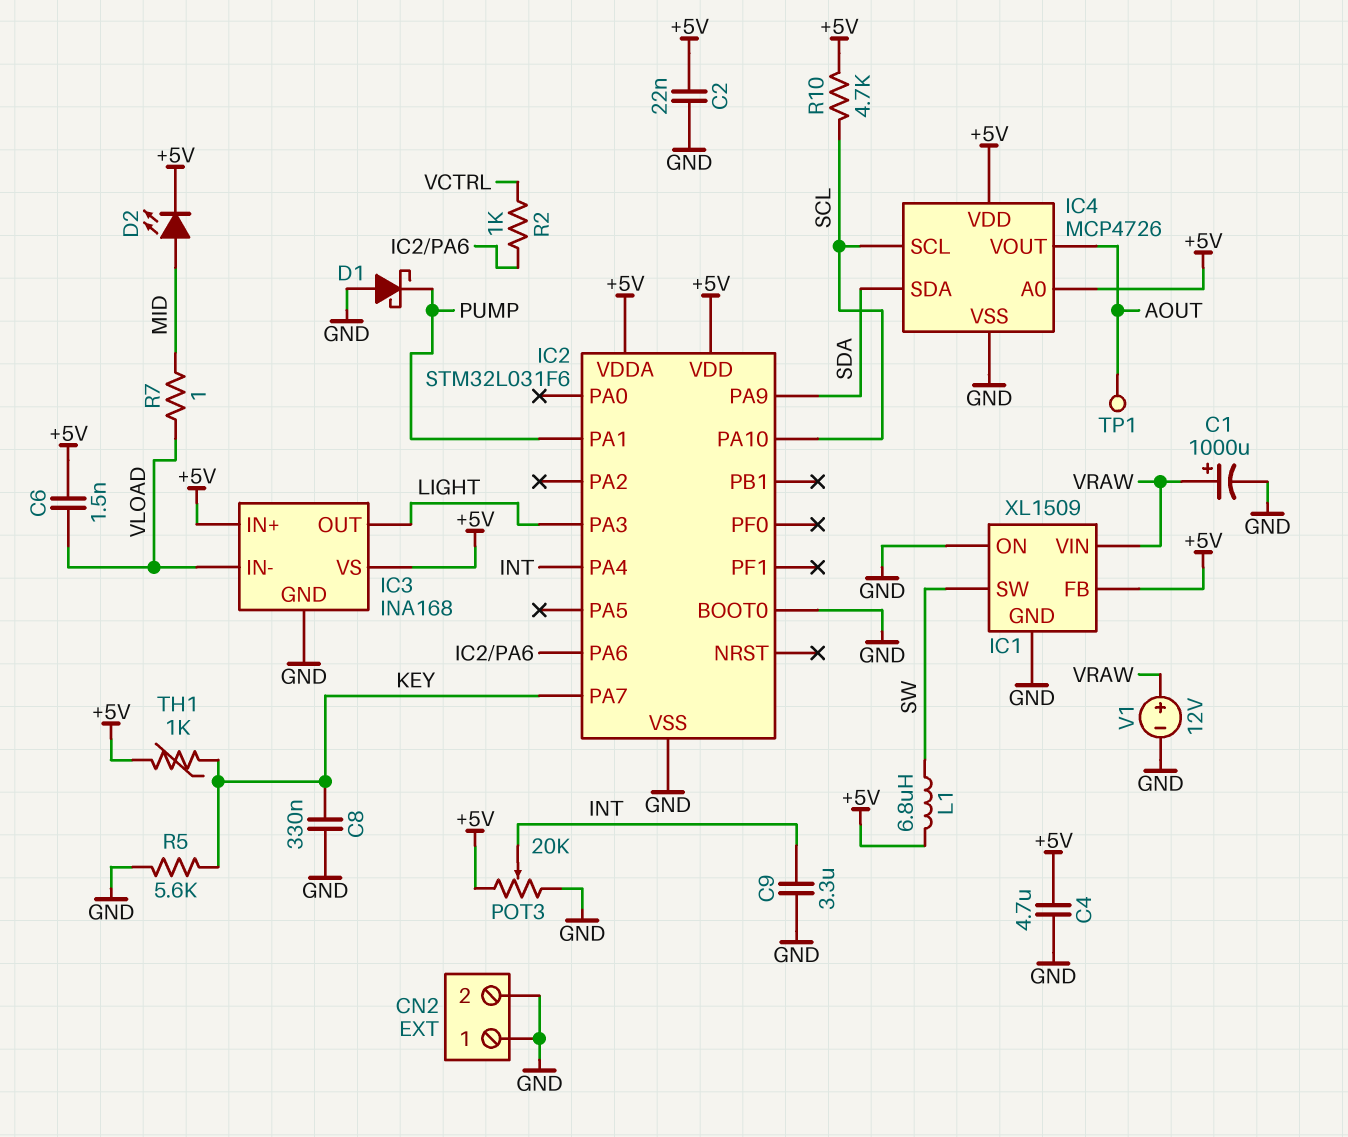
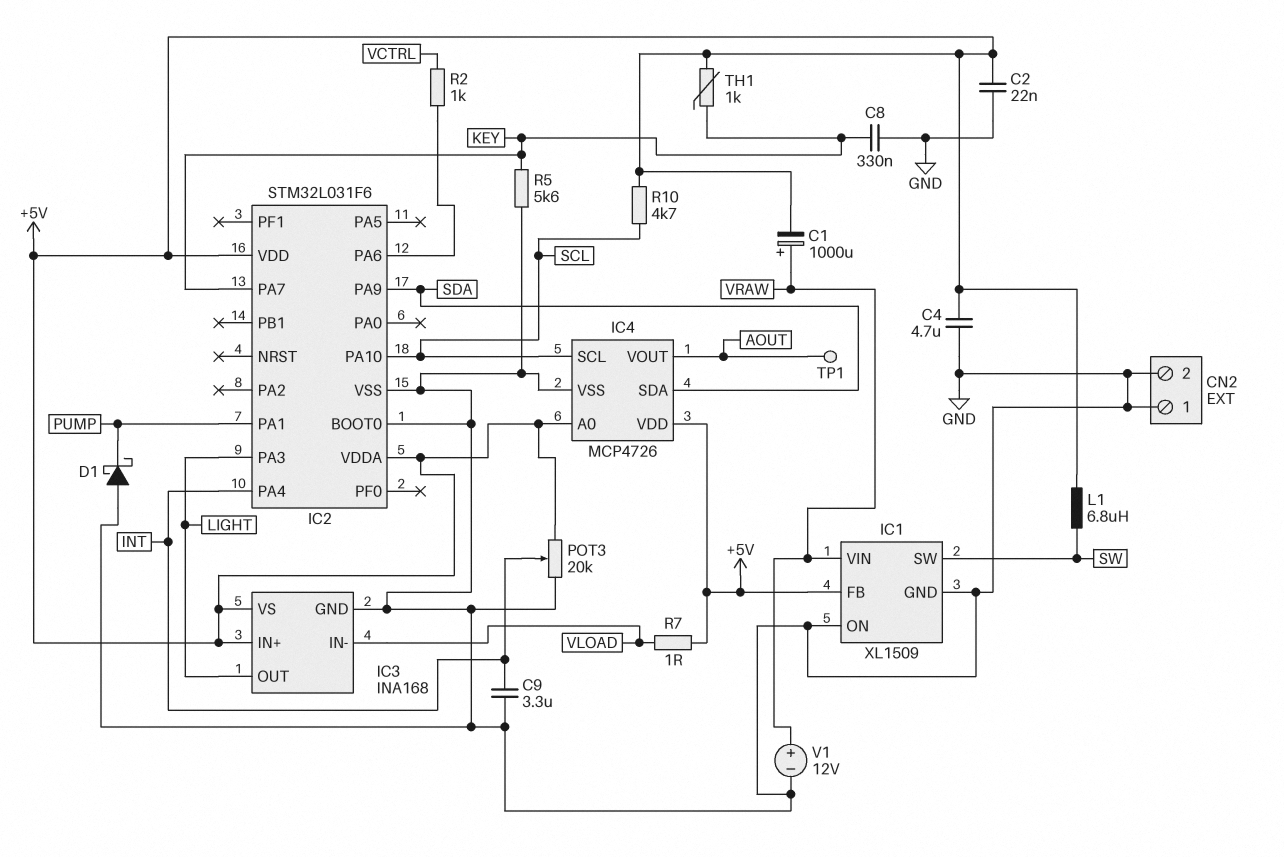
C1: 1000uF (plus VRAW, minus GND) -> 1000uF (plus VRAW, minus +5V)
C6: 1.5nF (+5V, VLOAD) -> none
D2: LED (A MID, K +5V) -> none
R7: 1 (MID, VLOAD) -> 1 (+5V, VLOAD)

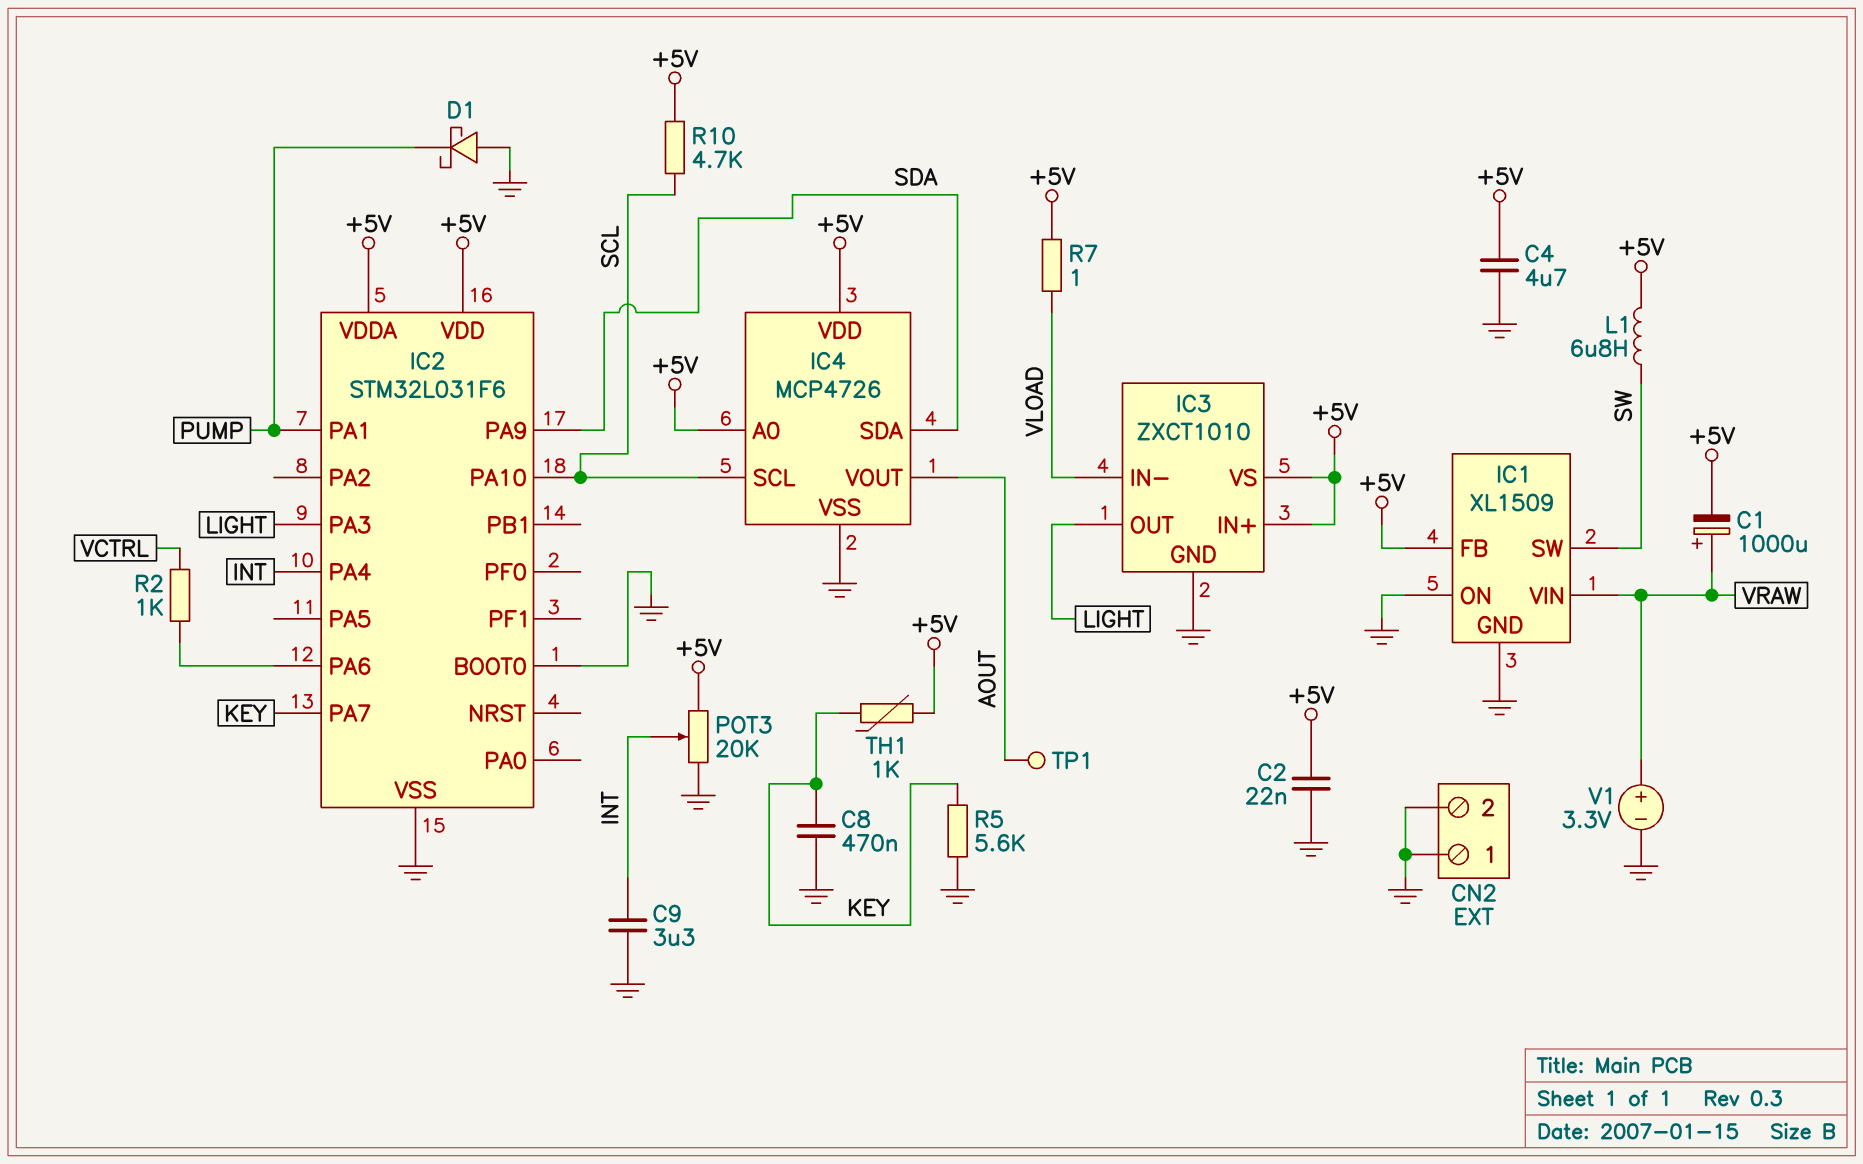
C8: 330nF (GND, KEY) -> 470nF (GND, KEY)
IC3: INA168 -> ZXCT1010
V1: 12V (plus VRAW, minus GND) -> 3.3V (plus VRAW, minus GND)

